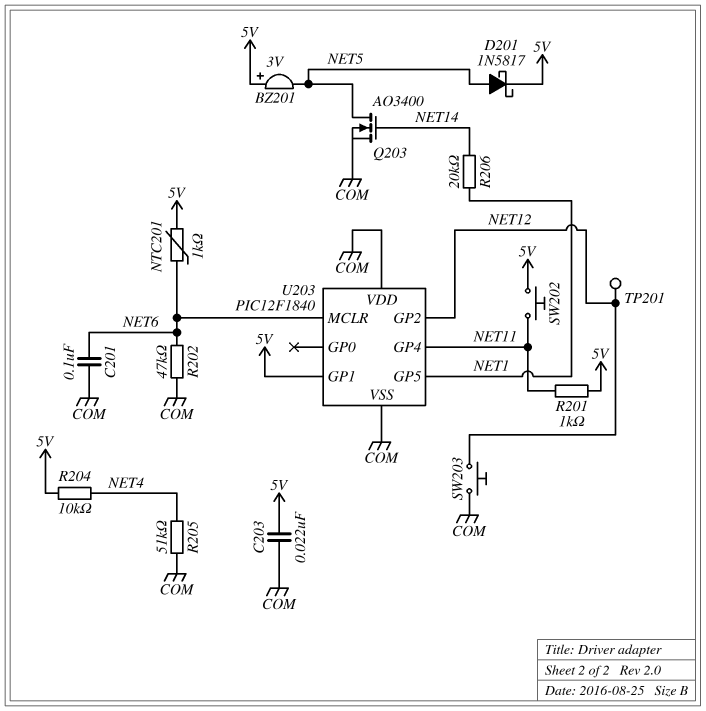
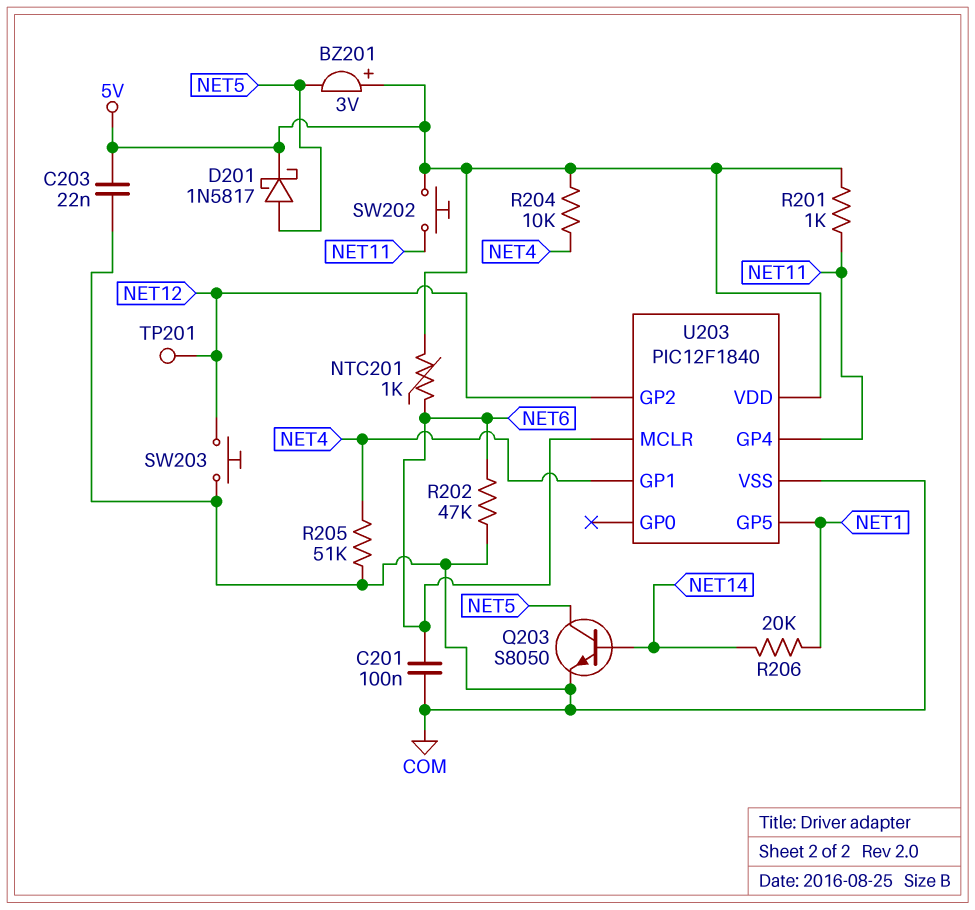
Q203: NMOS AO3400 (G NET14, D NET5, S COM) -> NPN S8050 (B NET14, C NET5, E COM)
U203 pin GP1: 5V -> NET4
U203 pin VDD: COM -> 5V

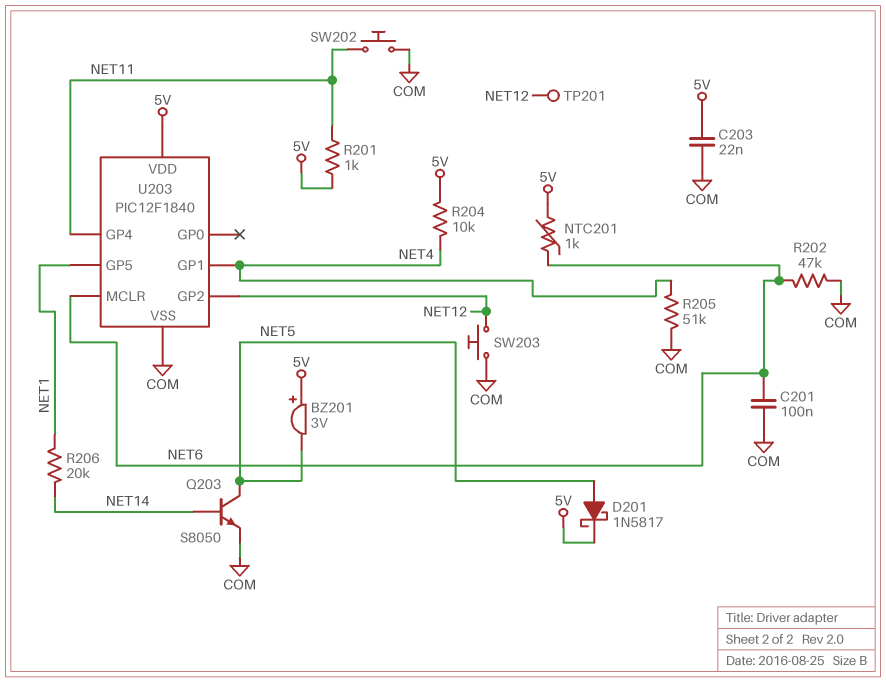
SW202: button (5V, NET11) -> button (COM, NET11)

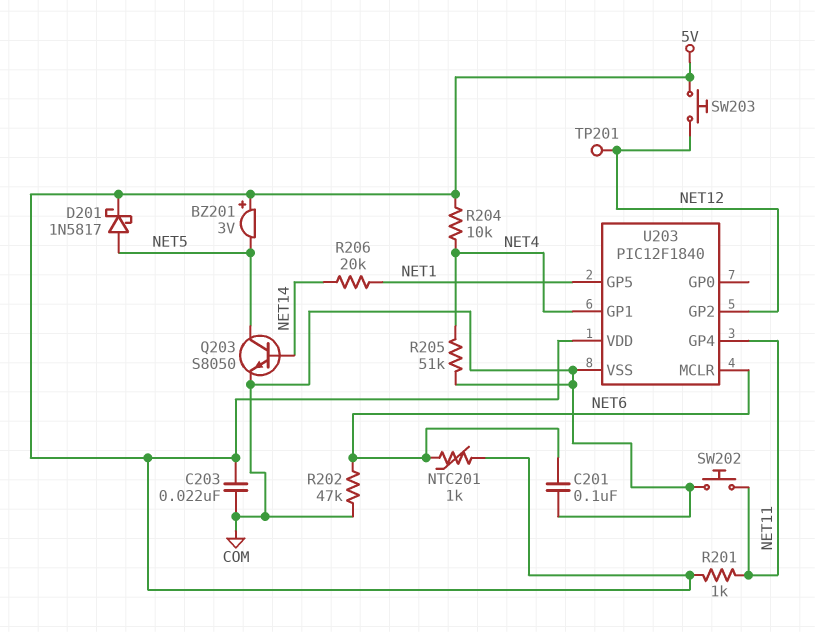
SW203: button (COM, NET12) -> button (5V, NET12)

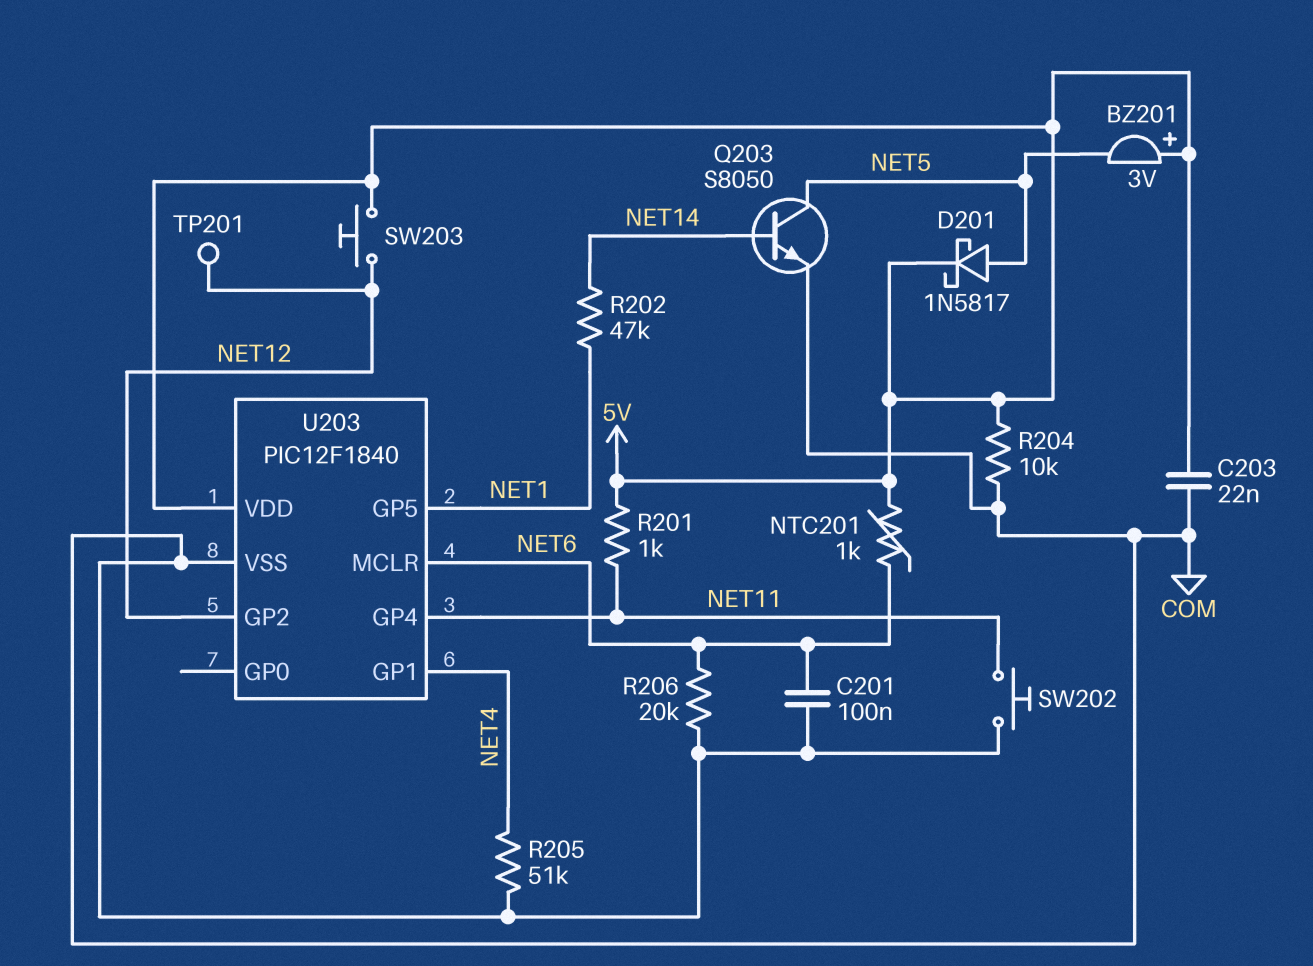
R202: 47k (COM, NET6) -> 47k (NET1, NET14)
R204: 10k (5V, NET4) -> 10k (5V, COM)
R206: 20k (NET1, NET14) -> 20k (COM, NET6)

